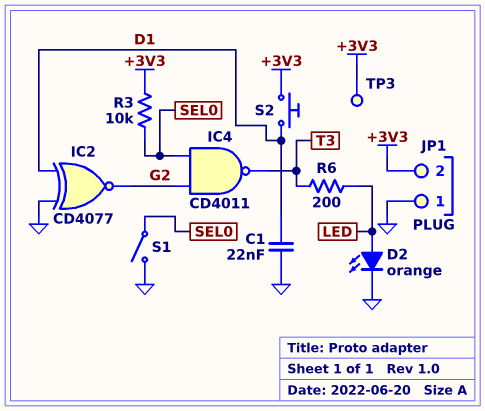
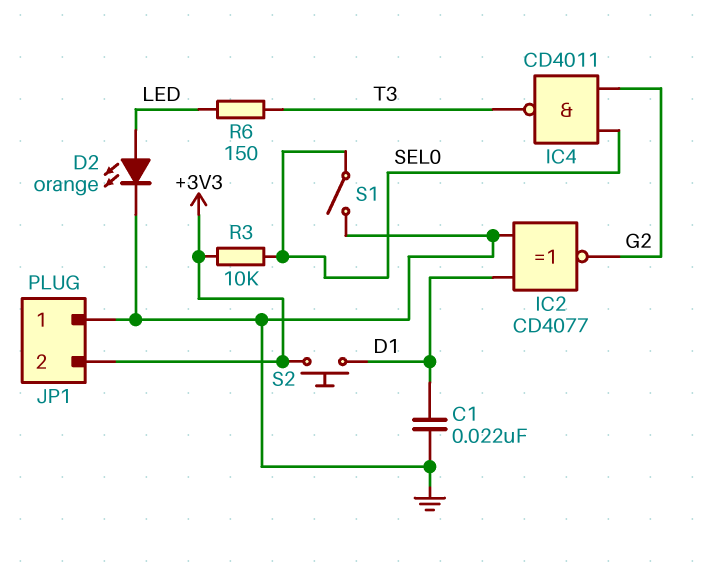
R6: 200 (LED, T3) -> 150 (LED, T3)
TP3: test point (+3V3) -> none

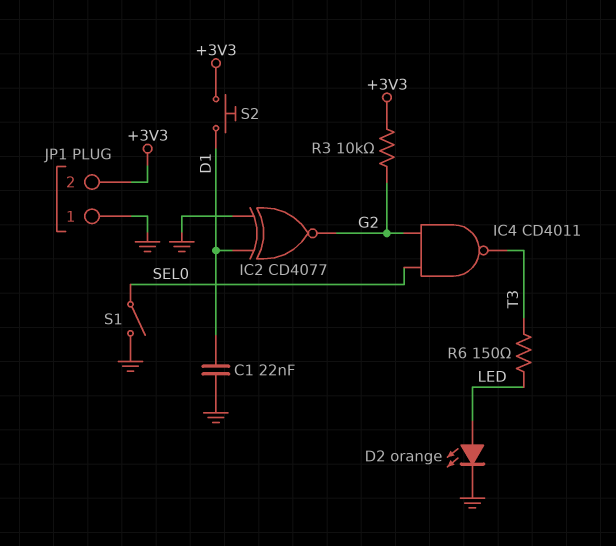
R3: 10k (+3V3, SEL0) -> 10k (+3V3, G2)

